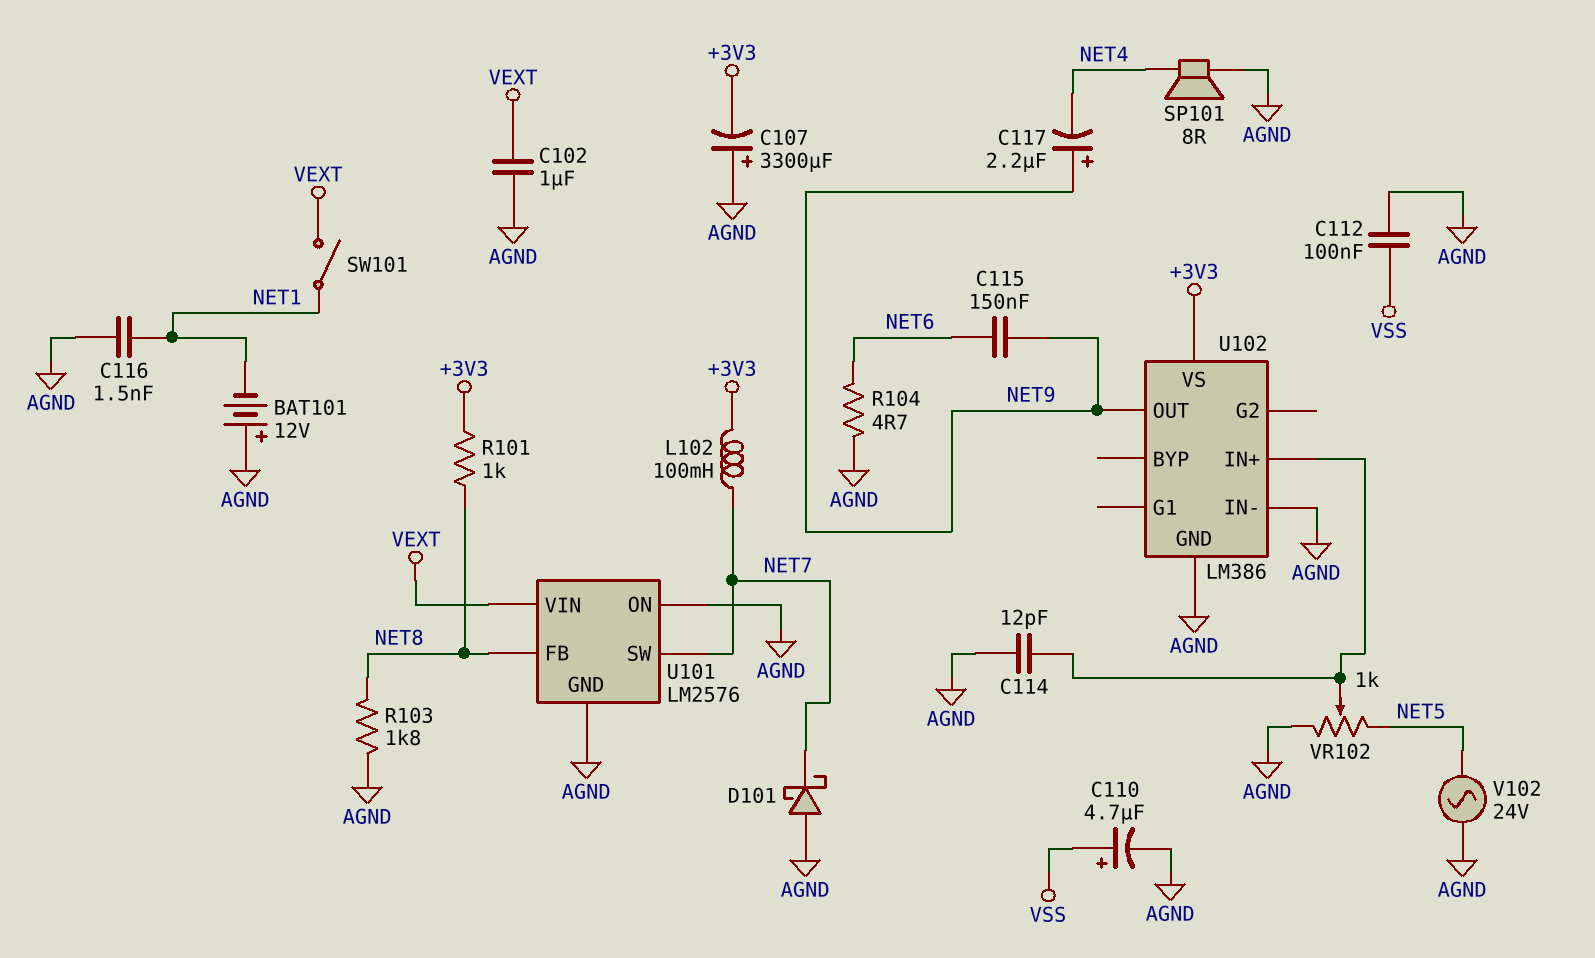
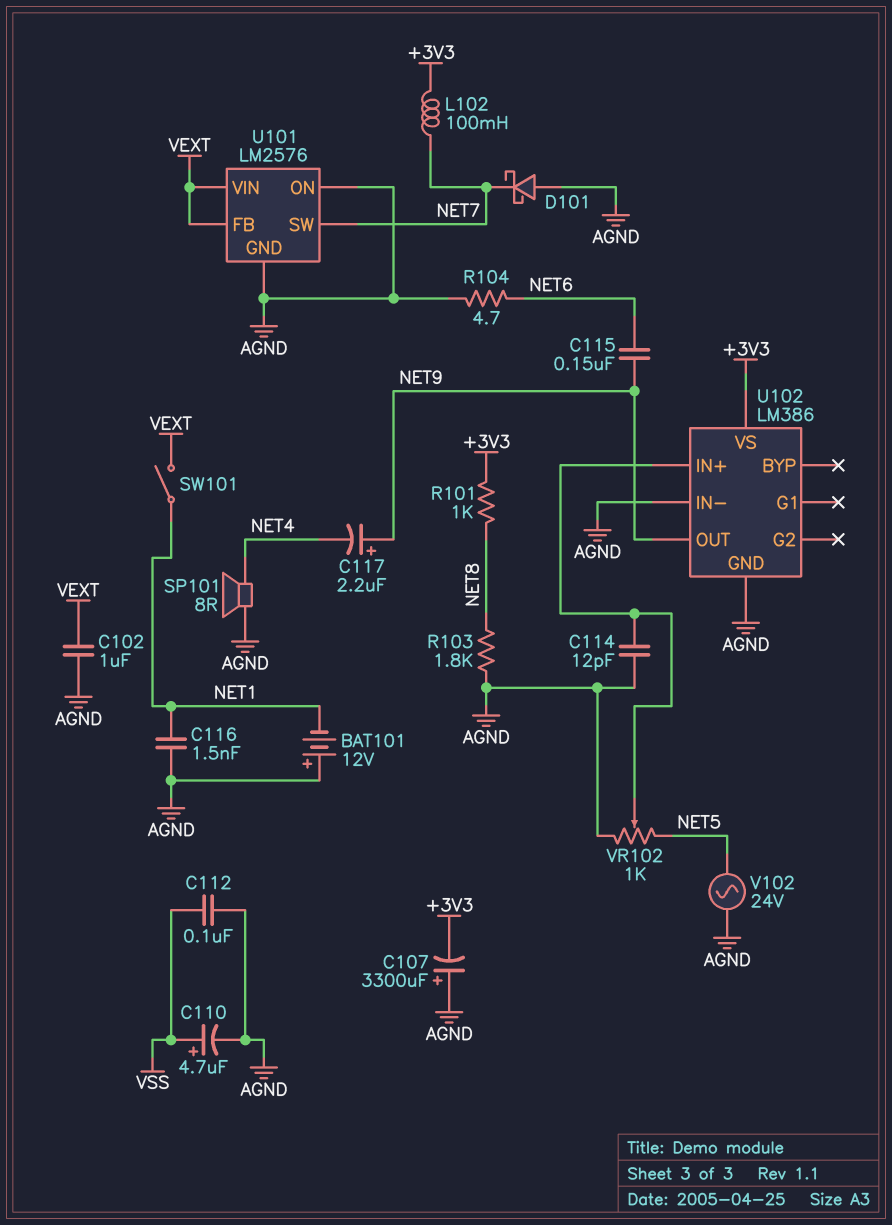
U101 pin FB: NET8 -> VEXT

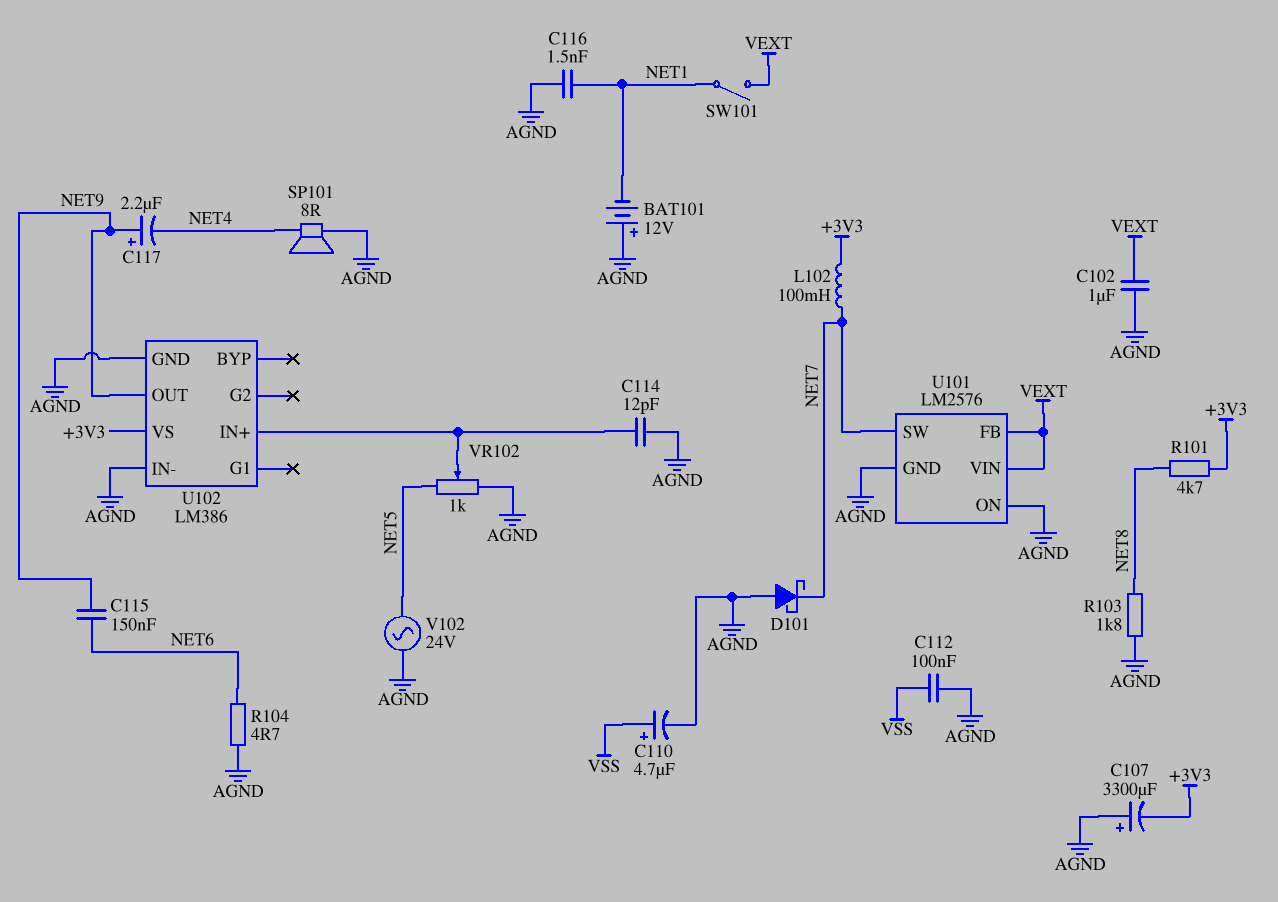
R101: 1k (+3V3, NET8) -> 4.7k (+3V3, NET8)

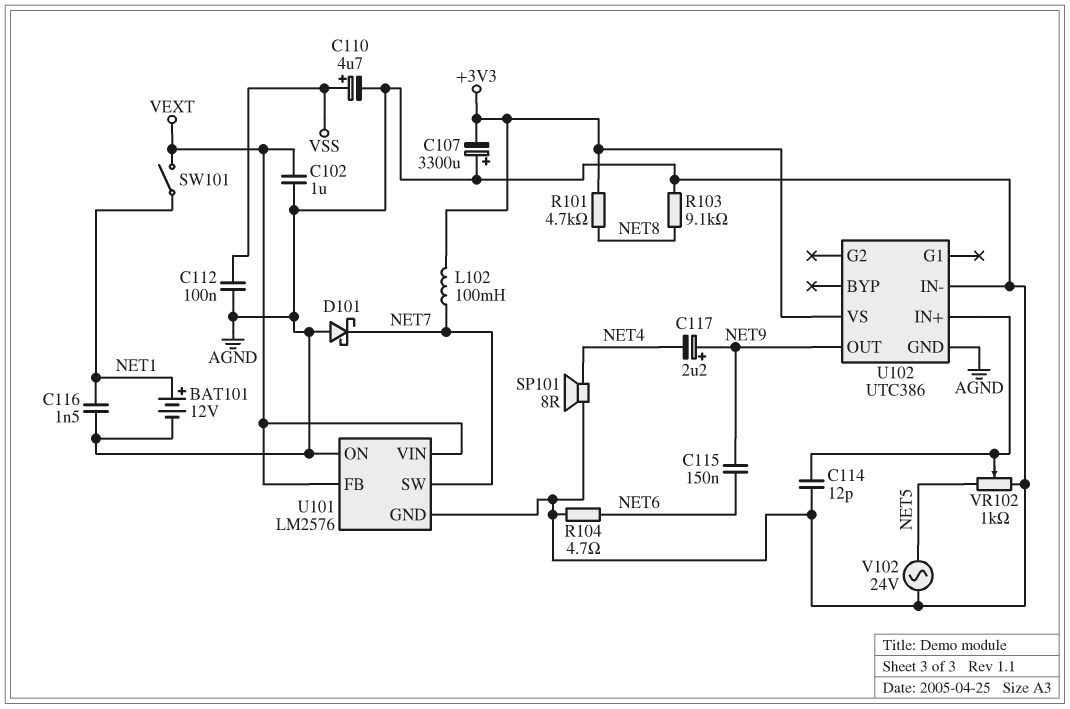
BAT101: 12V (plus AGND, minus NET1) -> 12V (plus NET1, minus AGND)
R103: 1.8k (AGND, NET8) -> 9.1k (AGND, NET8)
U102: LM386 -> UTC386

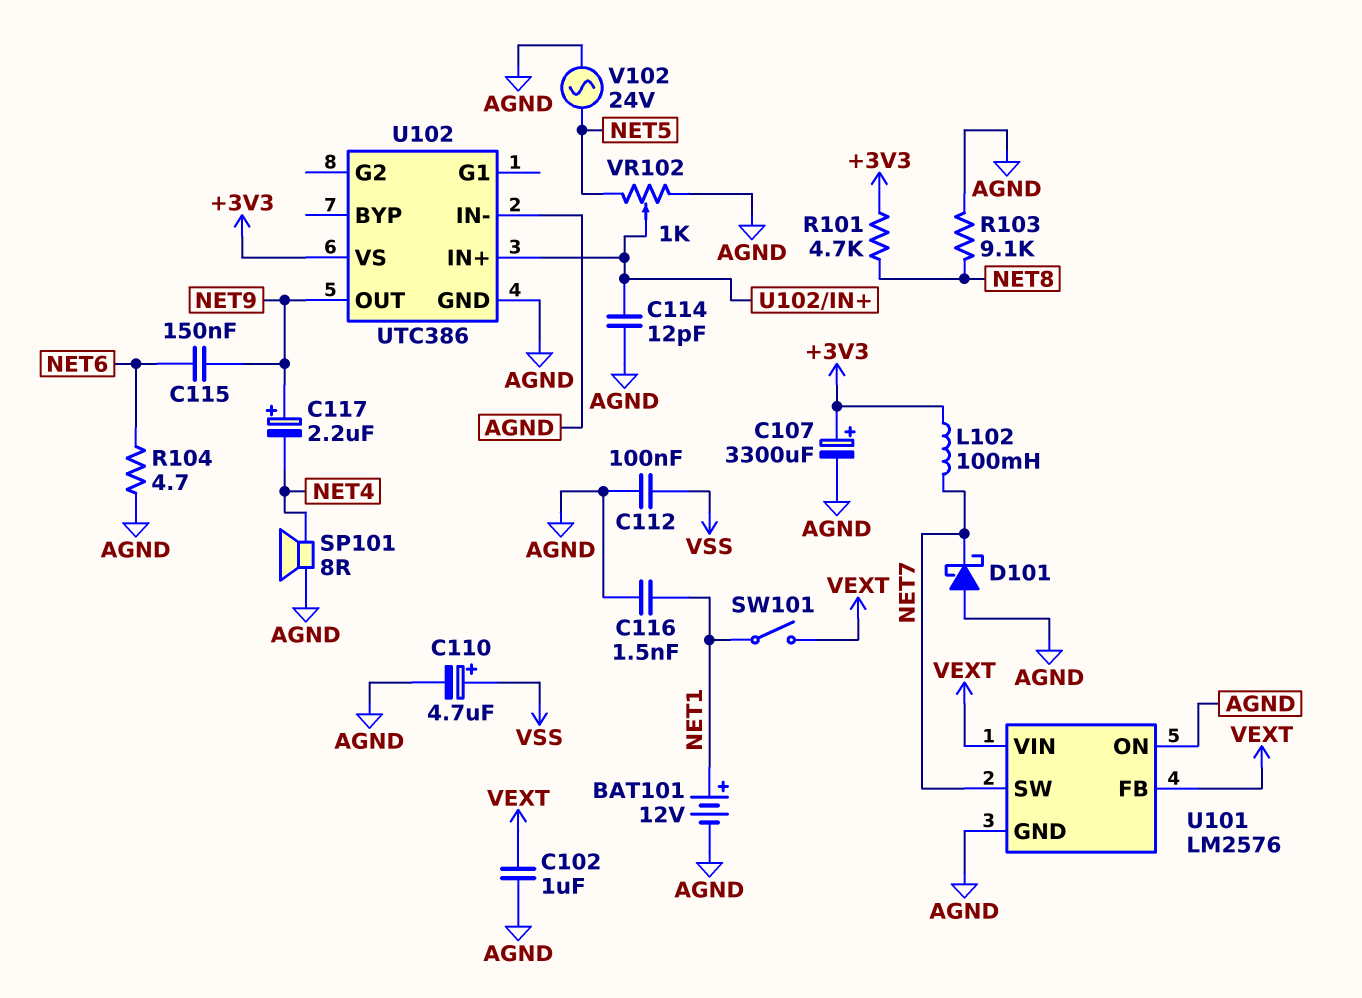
C107: 3300uF (plus AGND, minus +3V3) -> 3300uF (plus +3V3, minus AGND)

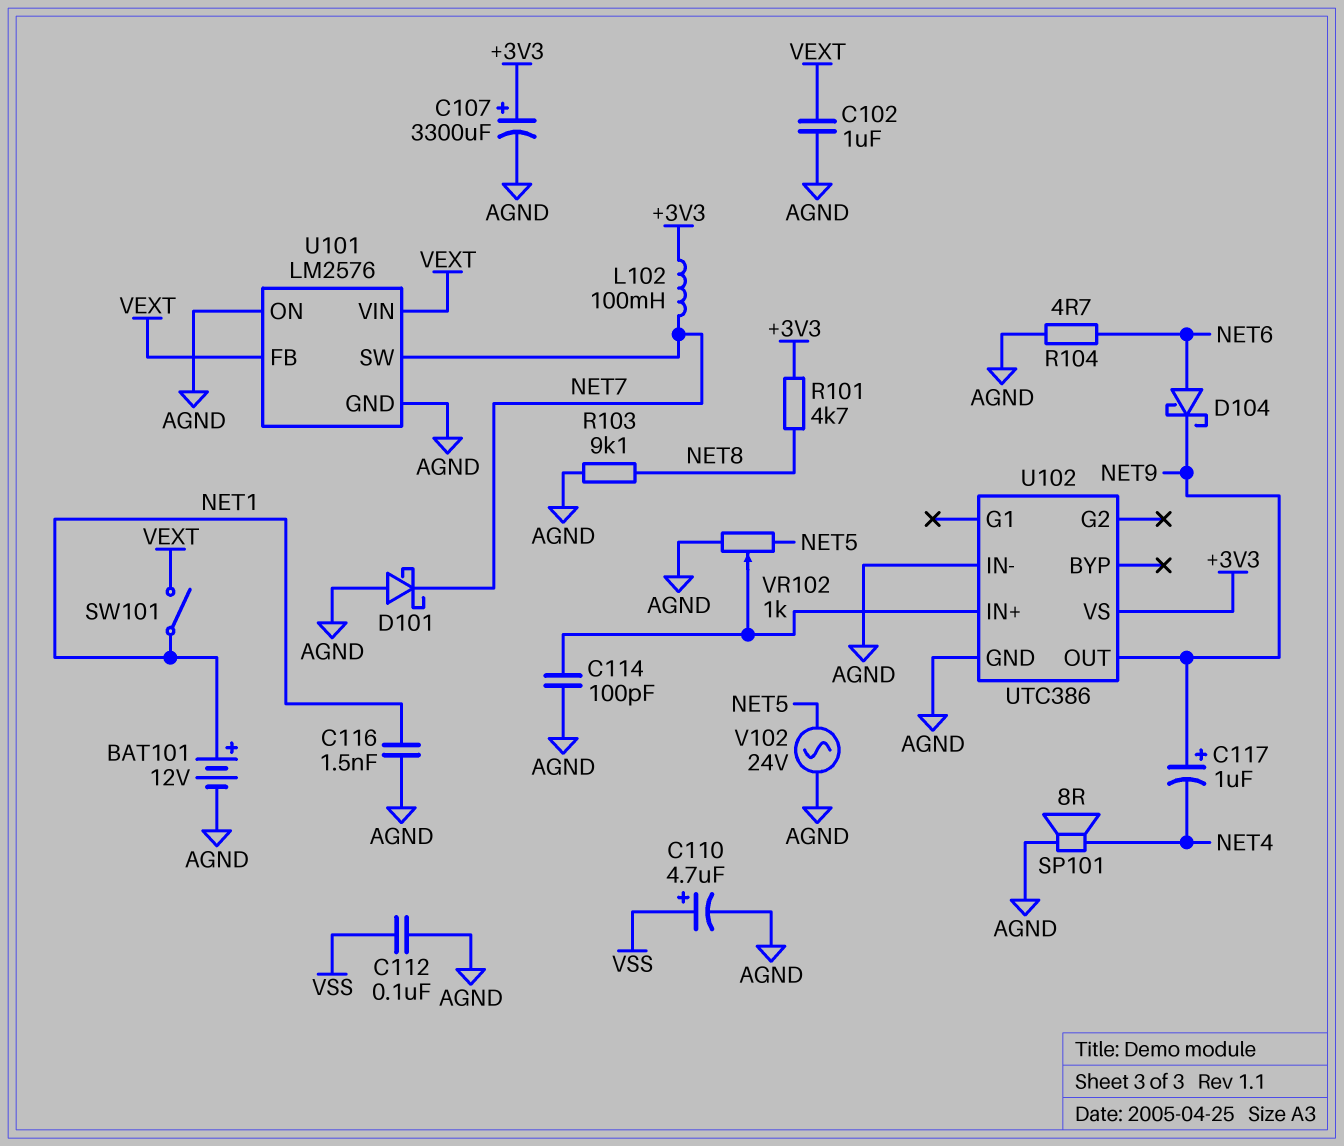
C114: 12pF (AGND, U102/IN+) -> 100pF (AGND, U102/IN+)
C115: 150nF (NET6, NET9) -> none
C117: 2.2uF (plus NET9, minus NET4) -> 1uF (plus NET9, minus NET4)
D104: none -> schottky (A NET6, K NET9)

